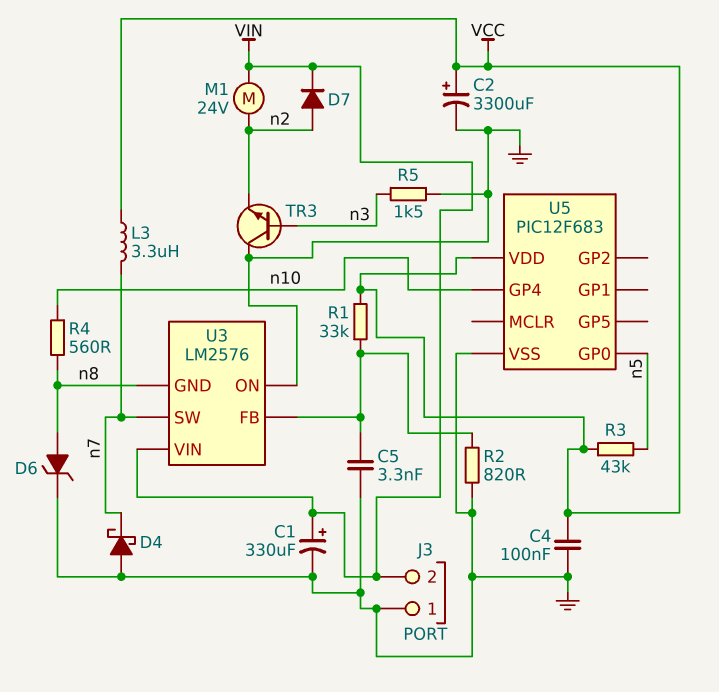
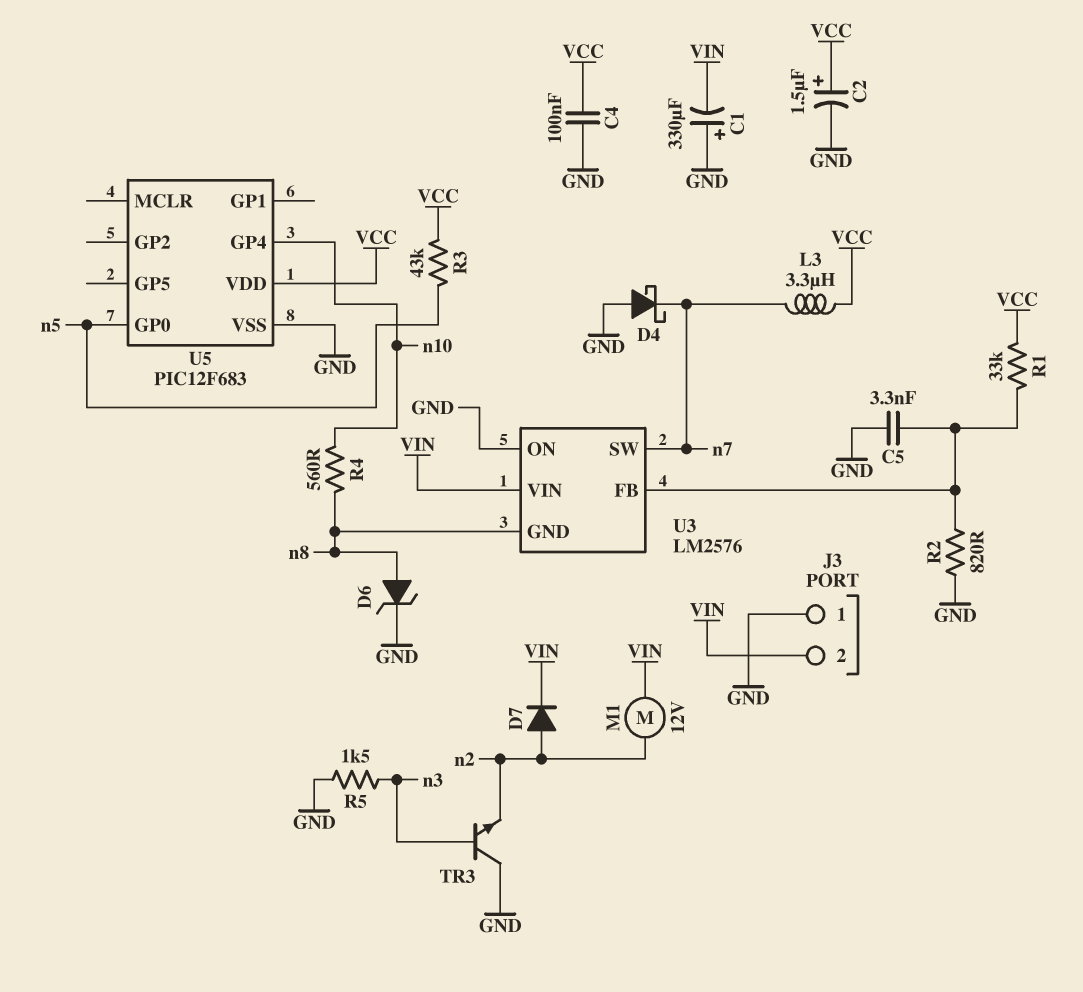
C1: 330uF (plus VIN, minus GND) -> 330uF (plus GND, minus VIN)
C2: 3300uF (plus VCC, minus GND) -> 1.5uF (plus VCC, minus GND)
M1: motor 24V (VIN, n2) -> motor 12V (VIN, n2)

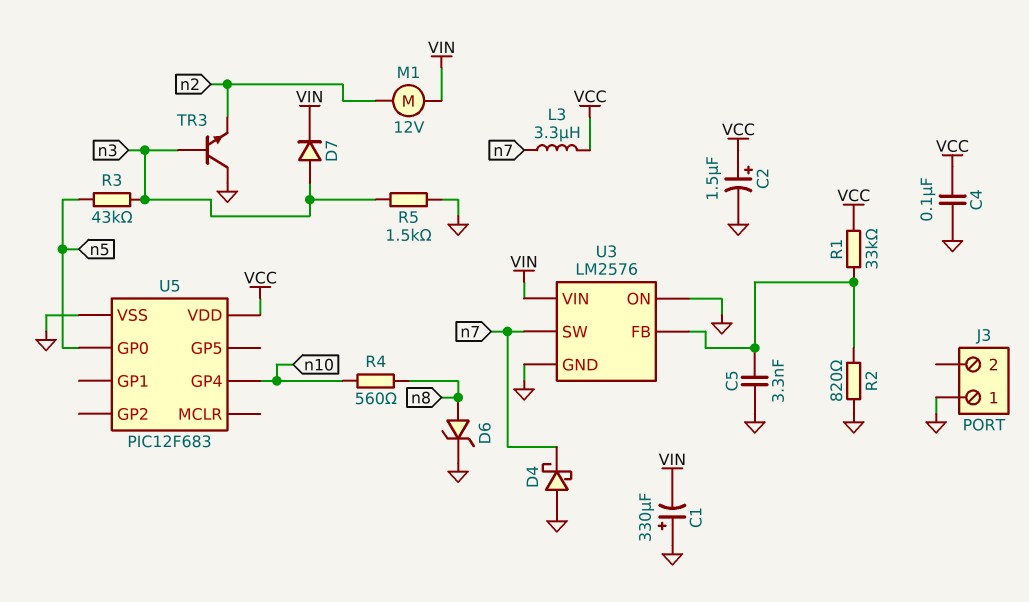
D7: diode (A n2, K VIN) -> diode (A n3, K VIN)
J3 pin 2: VIN -> none
R3: 43k (VCC, n5) -> 43k (n3, n5)
U3 pin GND: n8 -> GND

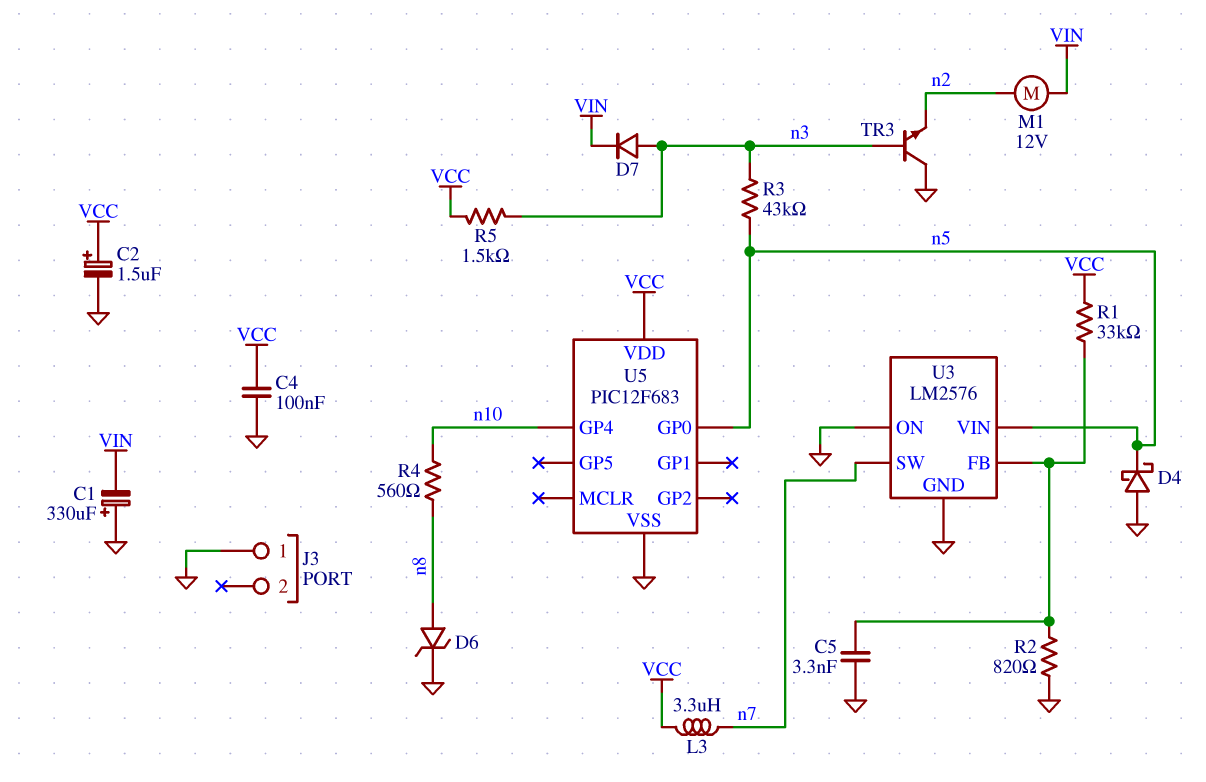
D4: schottky (A GND, K n7) -> schottky (A GND, K n5)
R5: 1.5k (GND, n3) -> 1.5k (VCC, n3)
U3 pin VIN: VIN -> n5

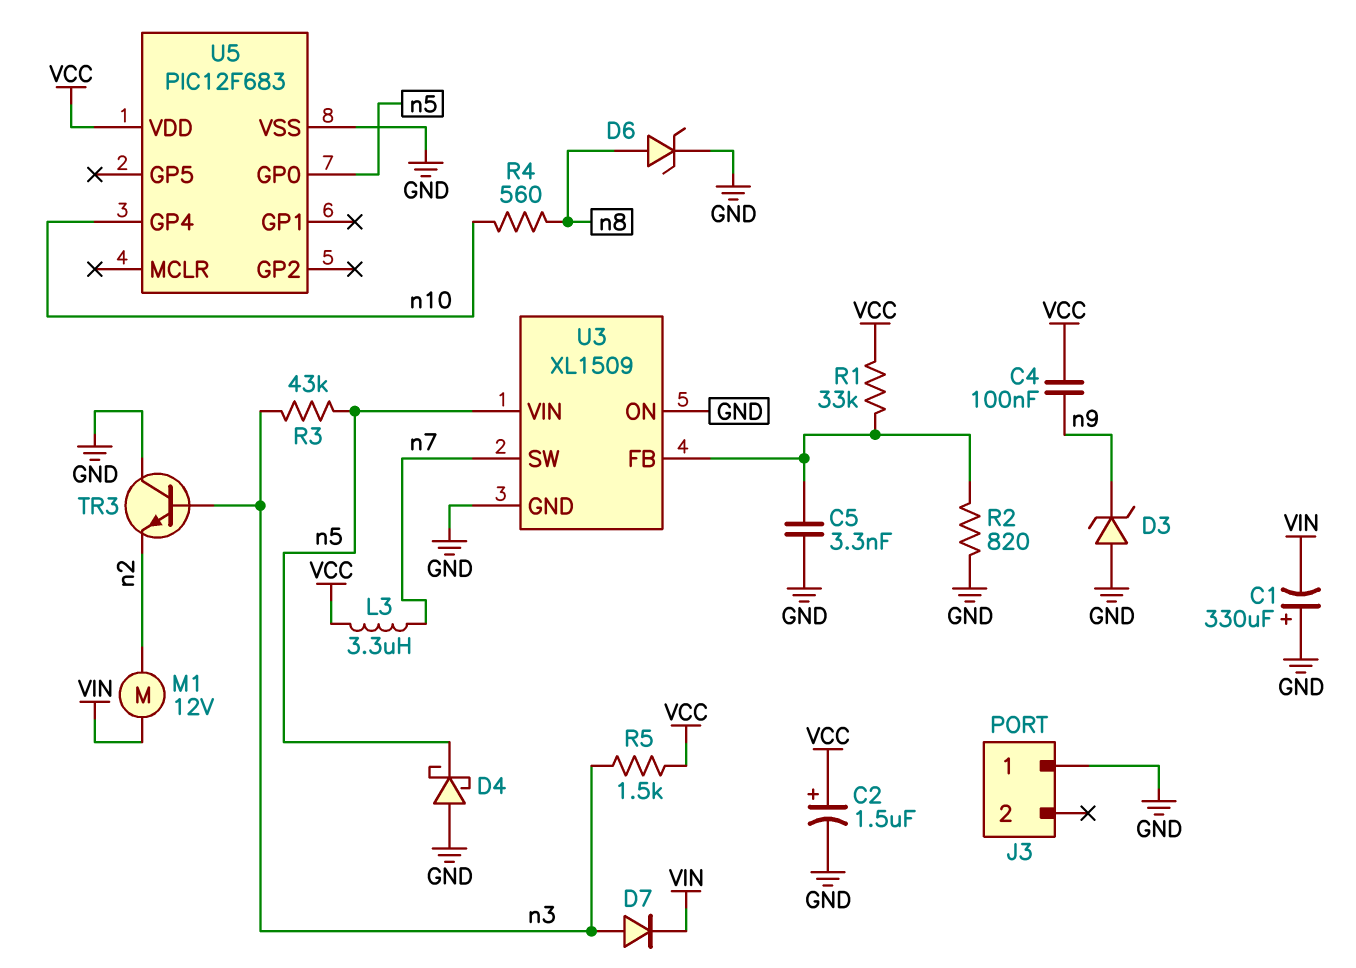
C4: 100nF (GND, VCC) -> 100nF (VCC, n9)
D3: none -> zener (A GND, K n9)
U3: LM2576 -> XL1509

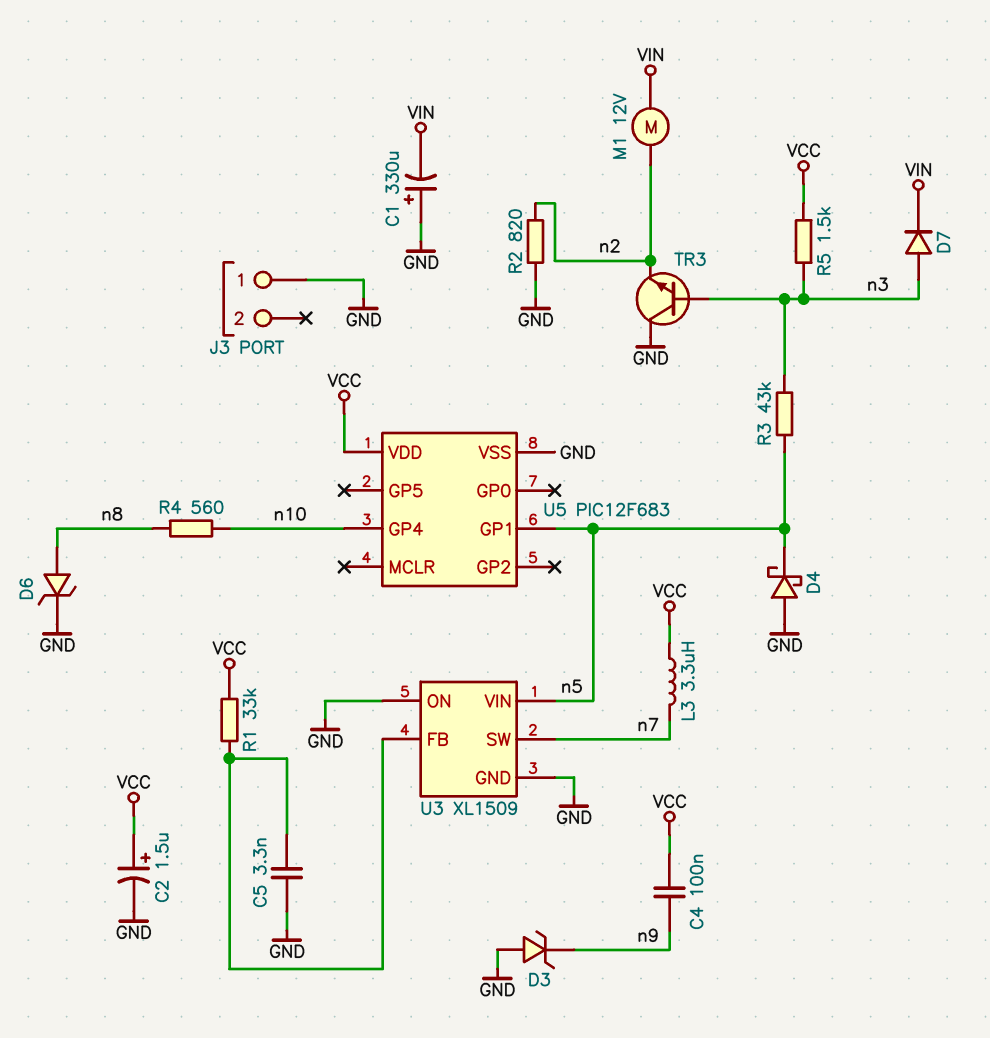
R2: 820 (GND, U3/FB) -> 820 (GND, n2)
U5 pin GP0: n5 -> none
U5 pin GP1: none -> n5

